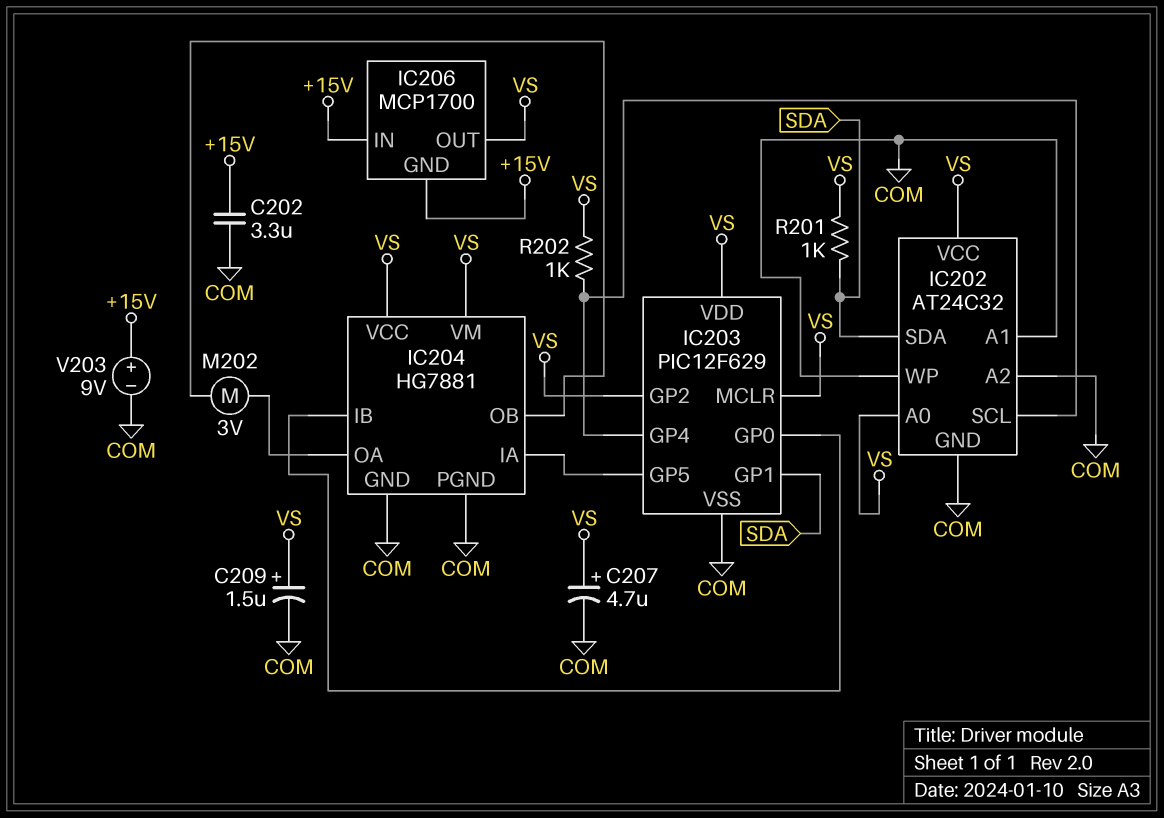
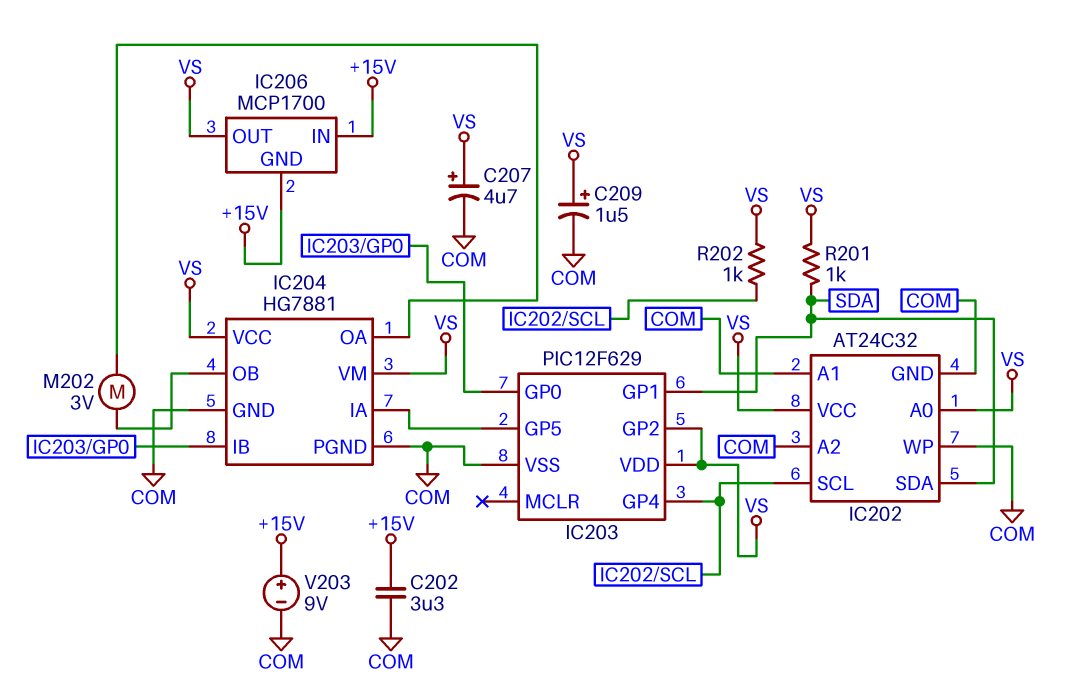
IC203 pin MCLR: VS -> none

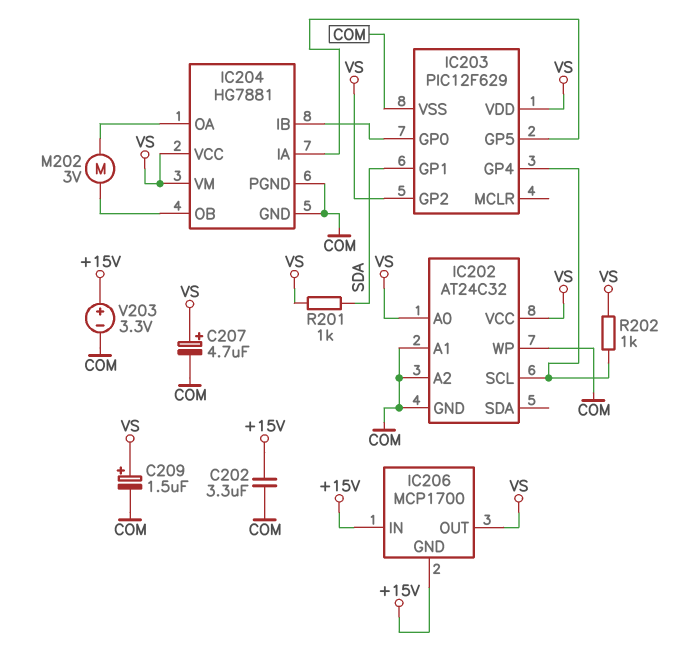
IC202 pin SDA: SDA -> none
V203: 9V (plus +15V, minus COM) -> 3.3V (plus +15V, minus COM)

